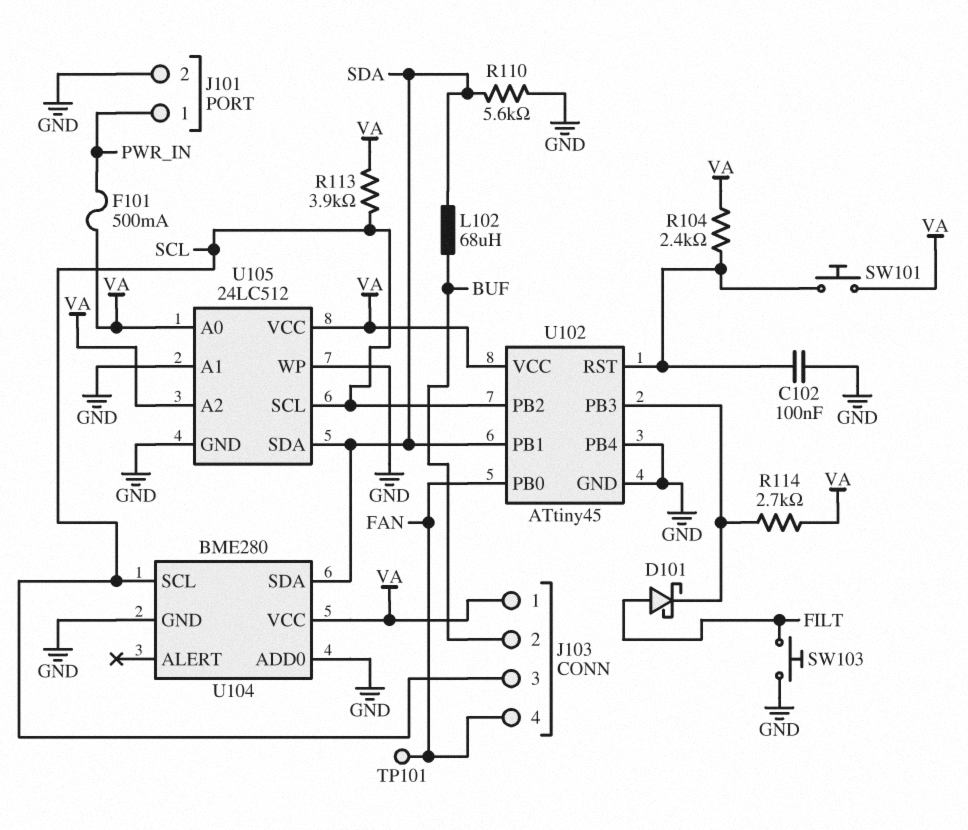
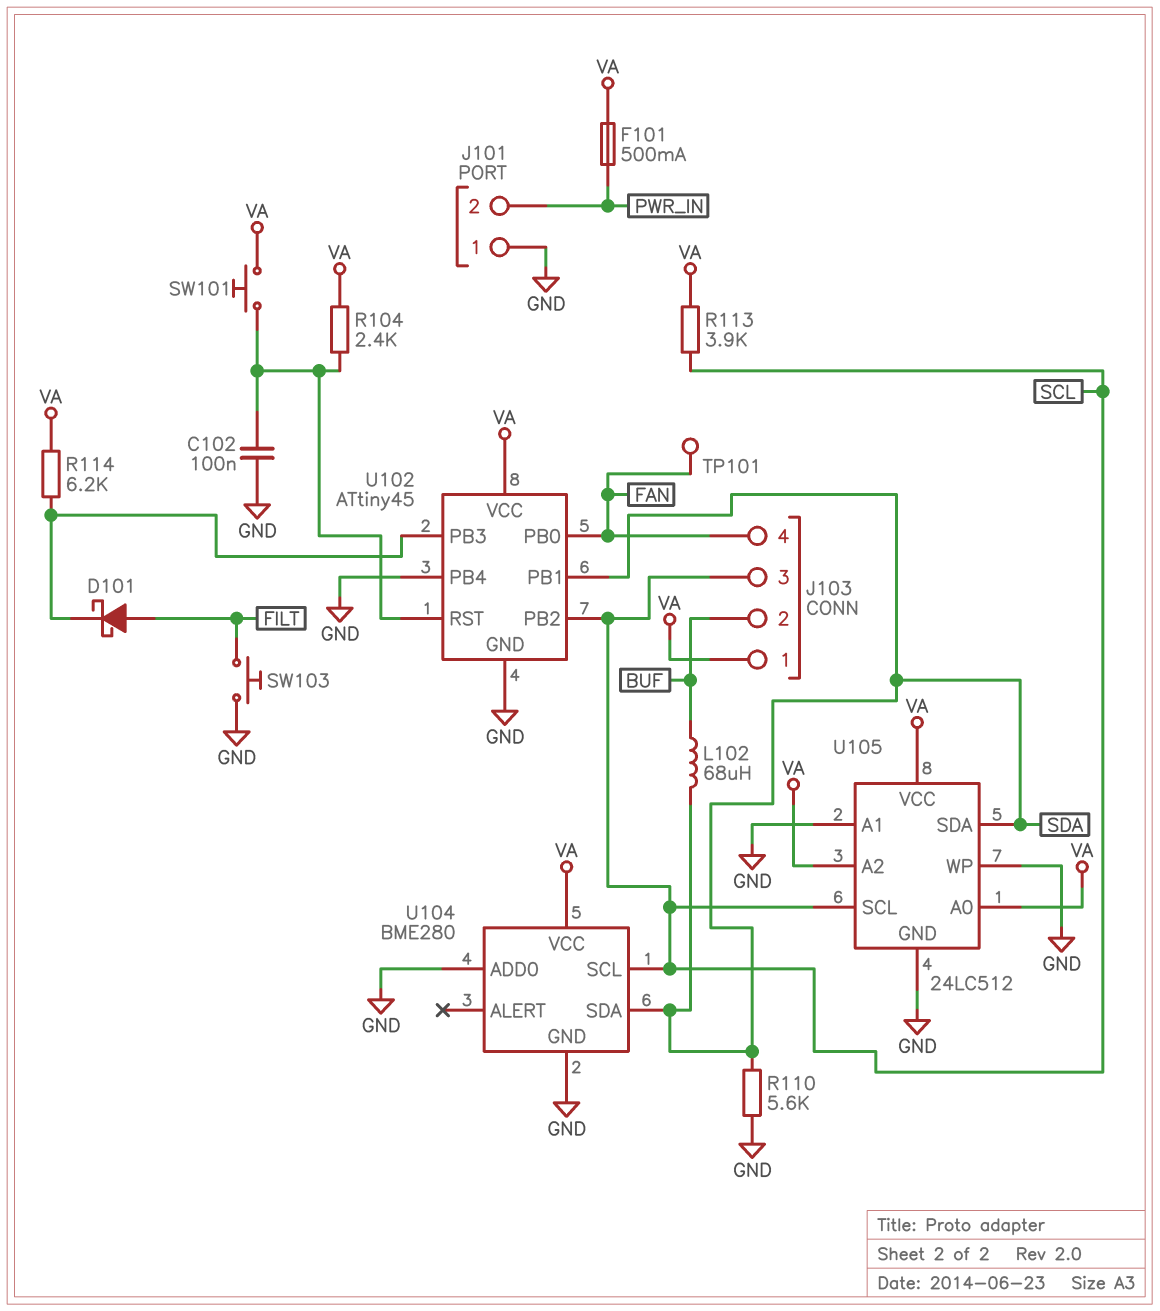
J101 pin 1: PWR_IN -> GND
J101 pin 2: GND -> PWR_IN
R114: 2.7k (U102/PB3, VA) -> 6.2k (U102/PB3, VA)

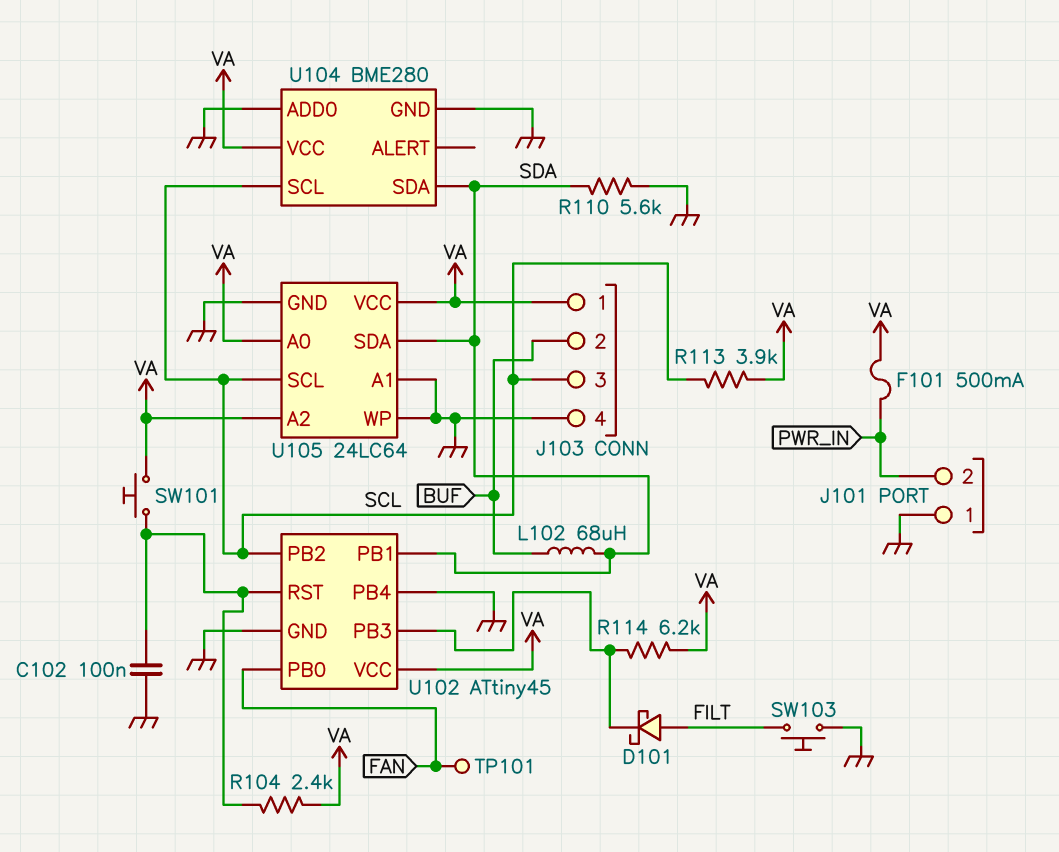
J103 pin 4: FAN -> GND
U105: 24LC512 -> 24LC64

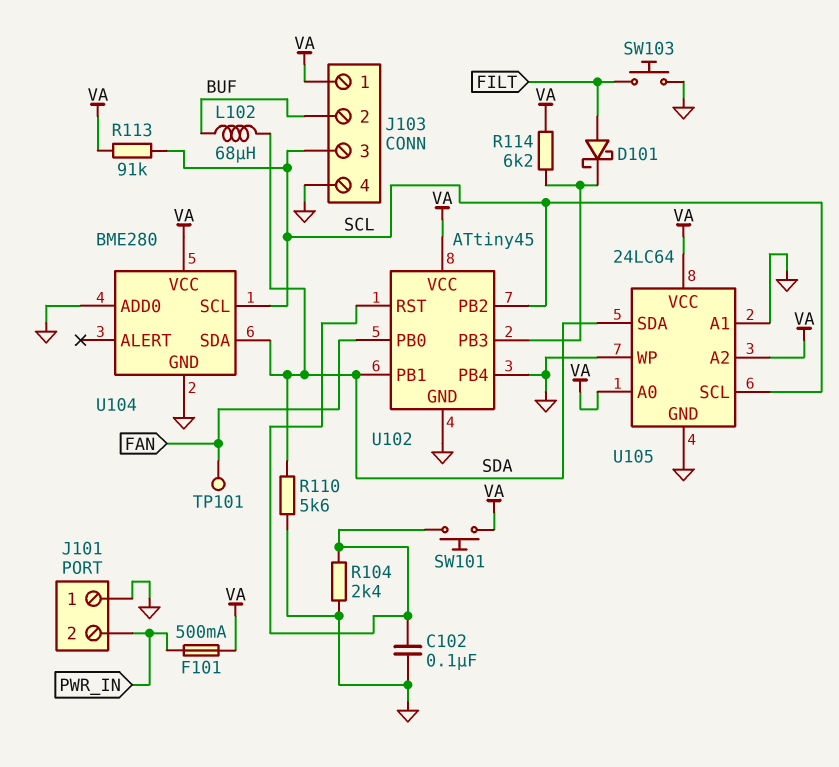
R104: 2.4k (U102/RST, VA) -> 2.4k (GND, U102/RST)
R113: 3.9k (SCL, VA) -> 91k (SCL, VA)

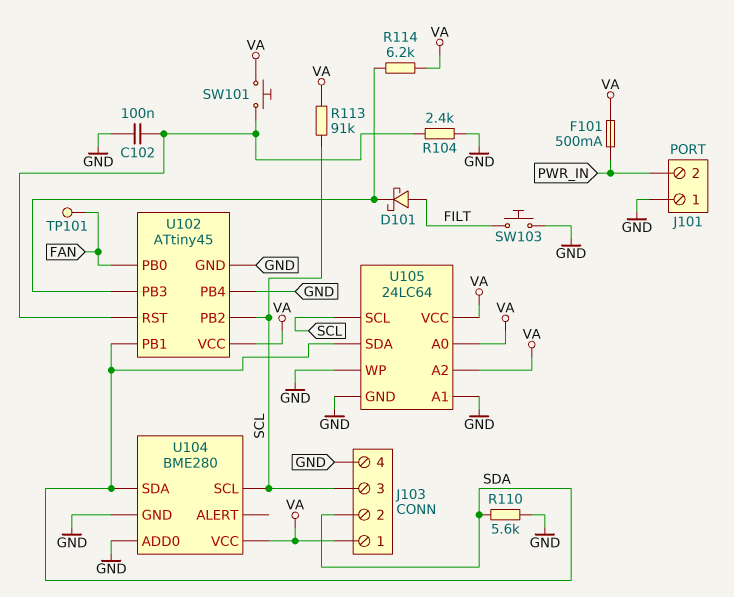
J103 pin 2: BUF -> SDA
L102: 68uH (BUF, SDA) -> none

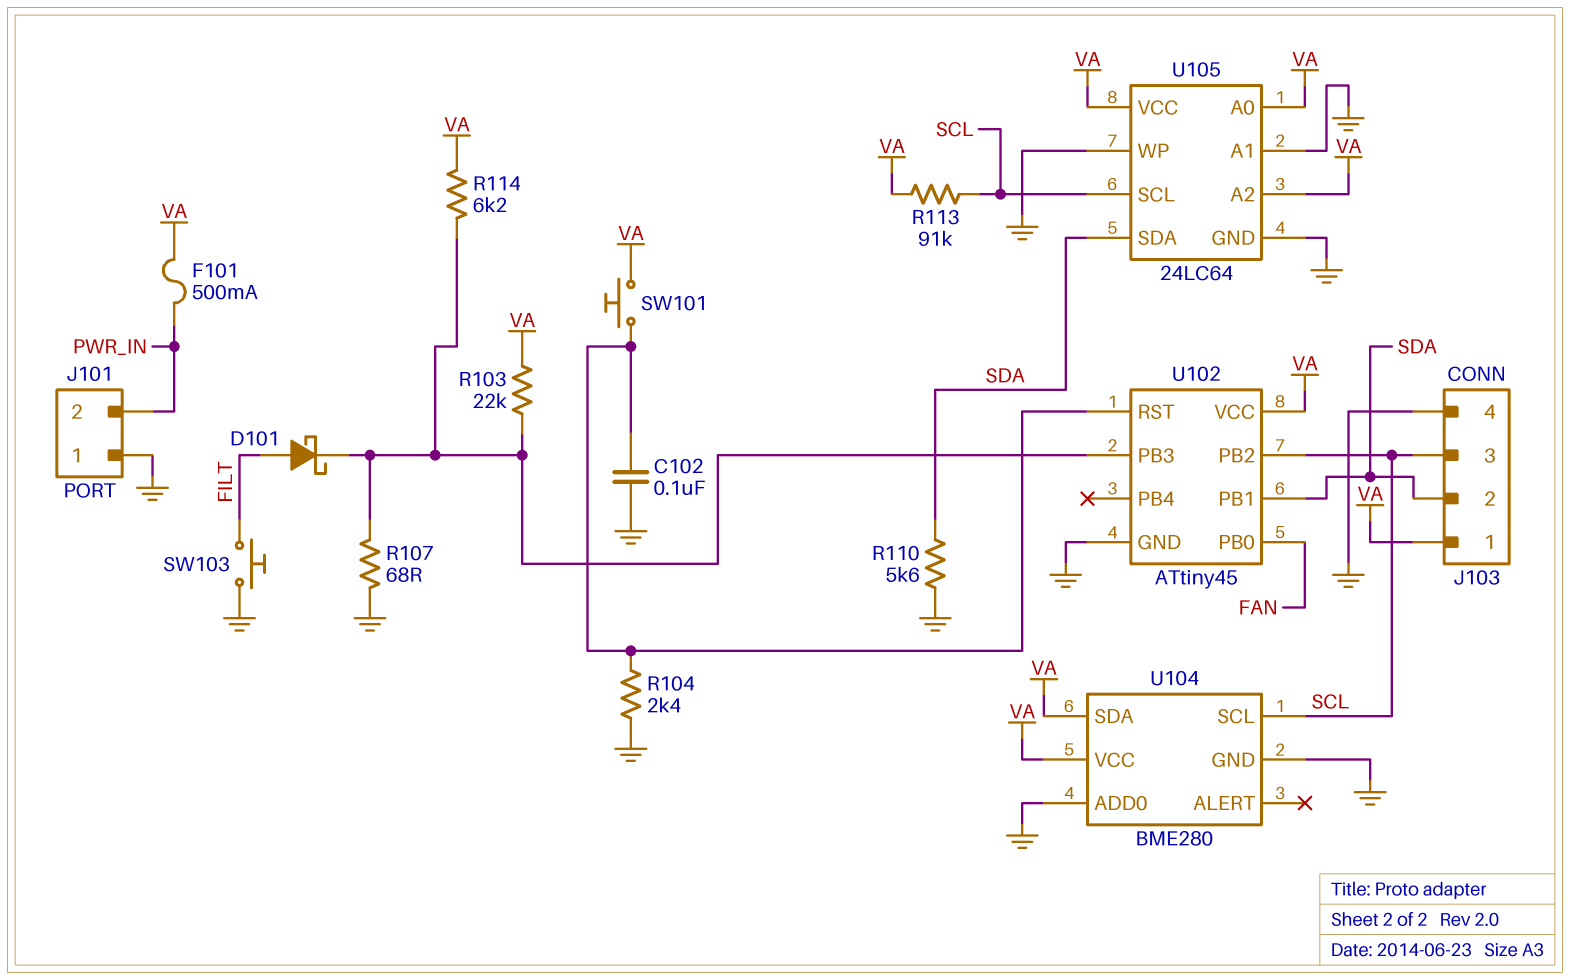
R103: none -> 22k (U102/PB3, VA)
R107: none -> 68 (GND, U102/PB3)
TP101: test point (FAN) -> none
U102 pin PB4: GND -> none
U104 pin SDA: SDA -> VA

